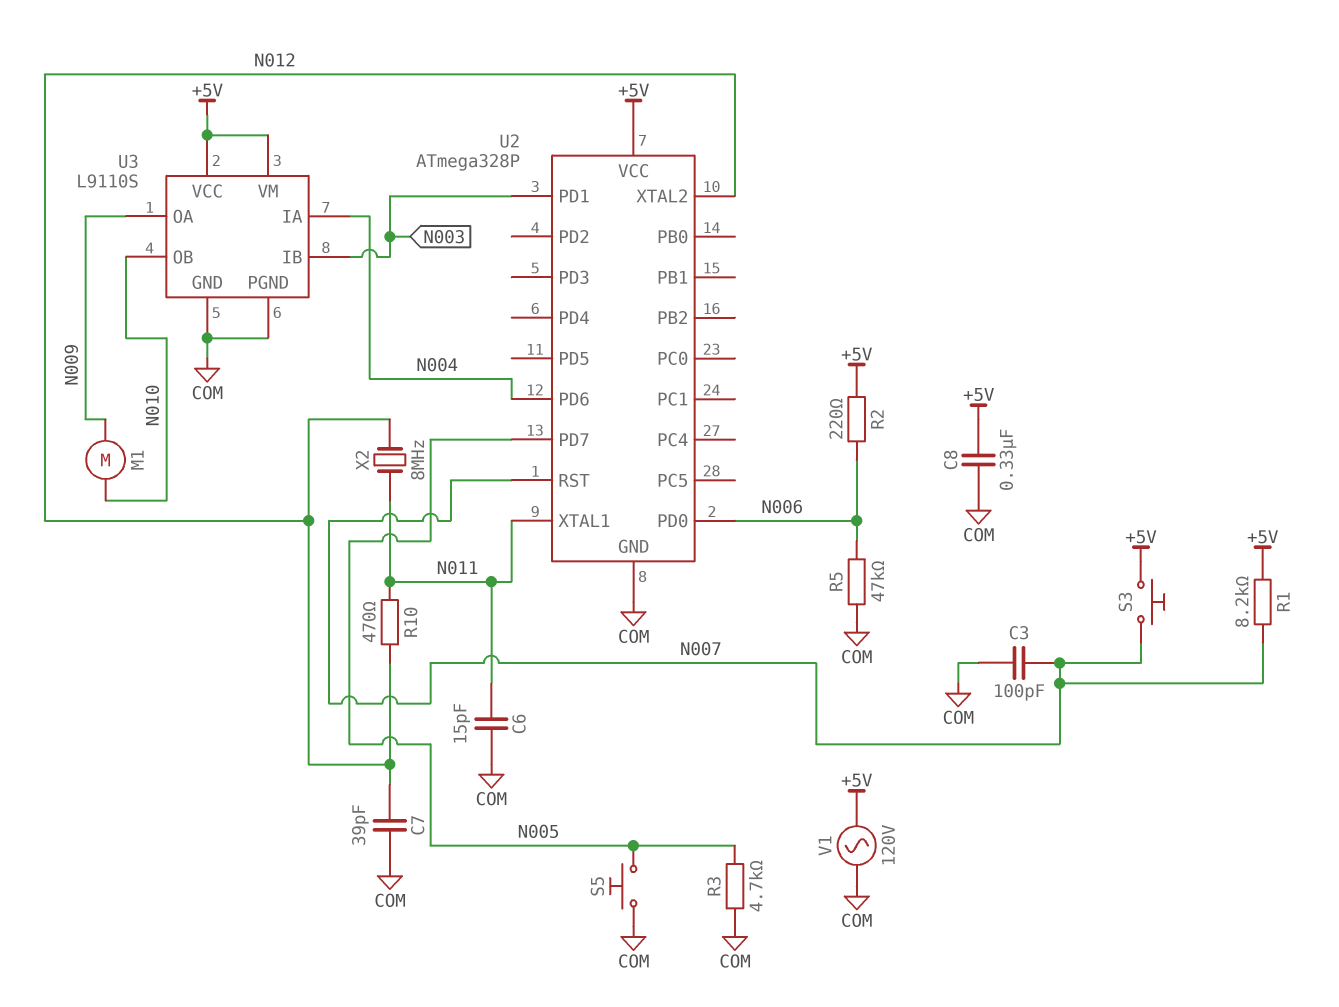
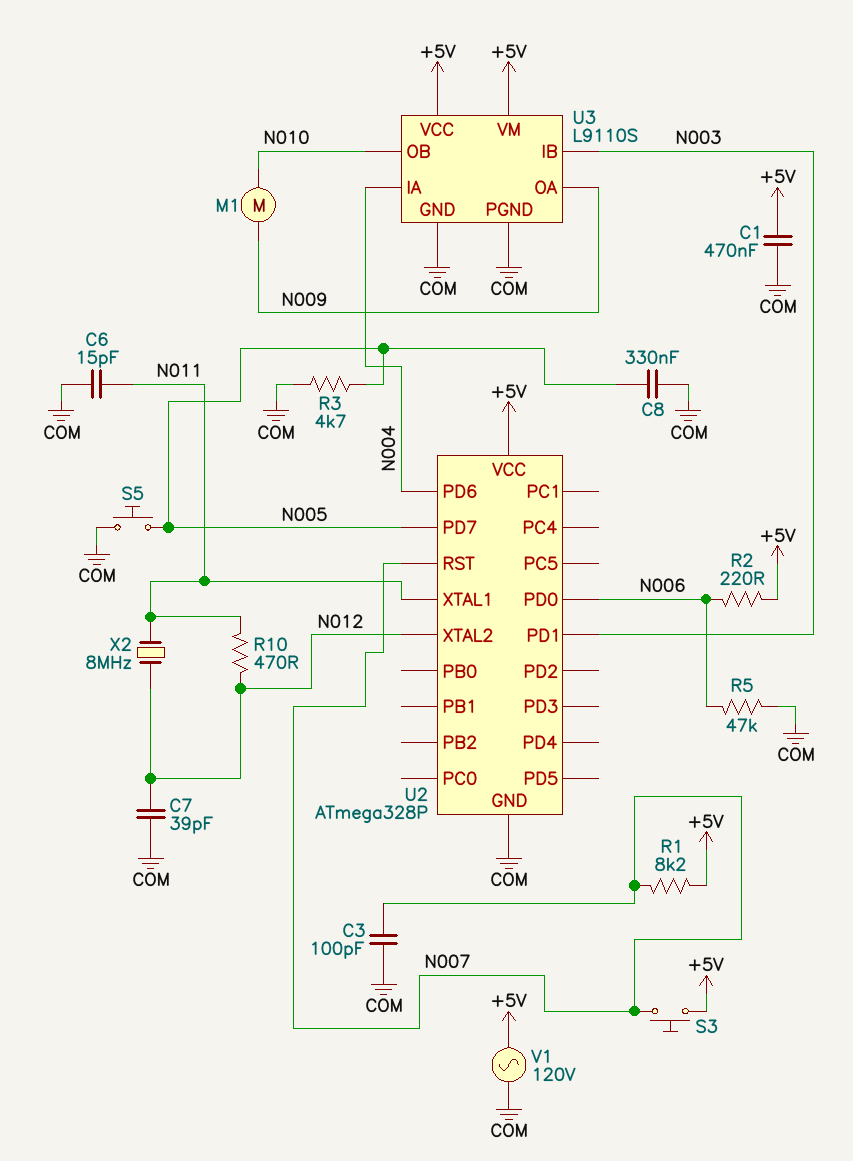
C1: none -> 470nF (+5V, COM)
C8: 330nF (+5V, COM) -> 330nF (COM, N005)

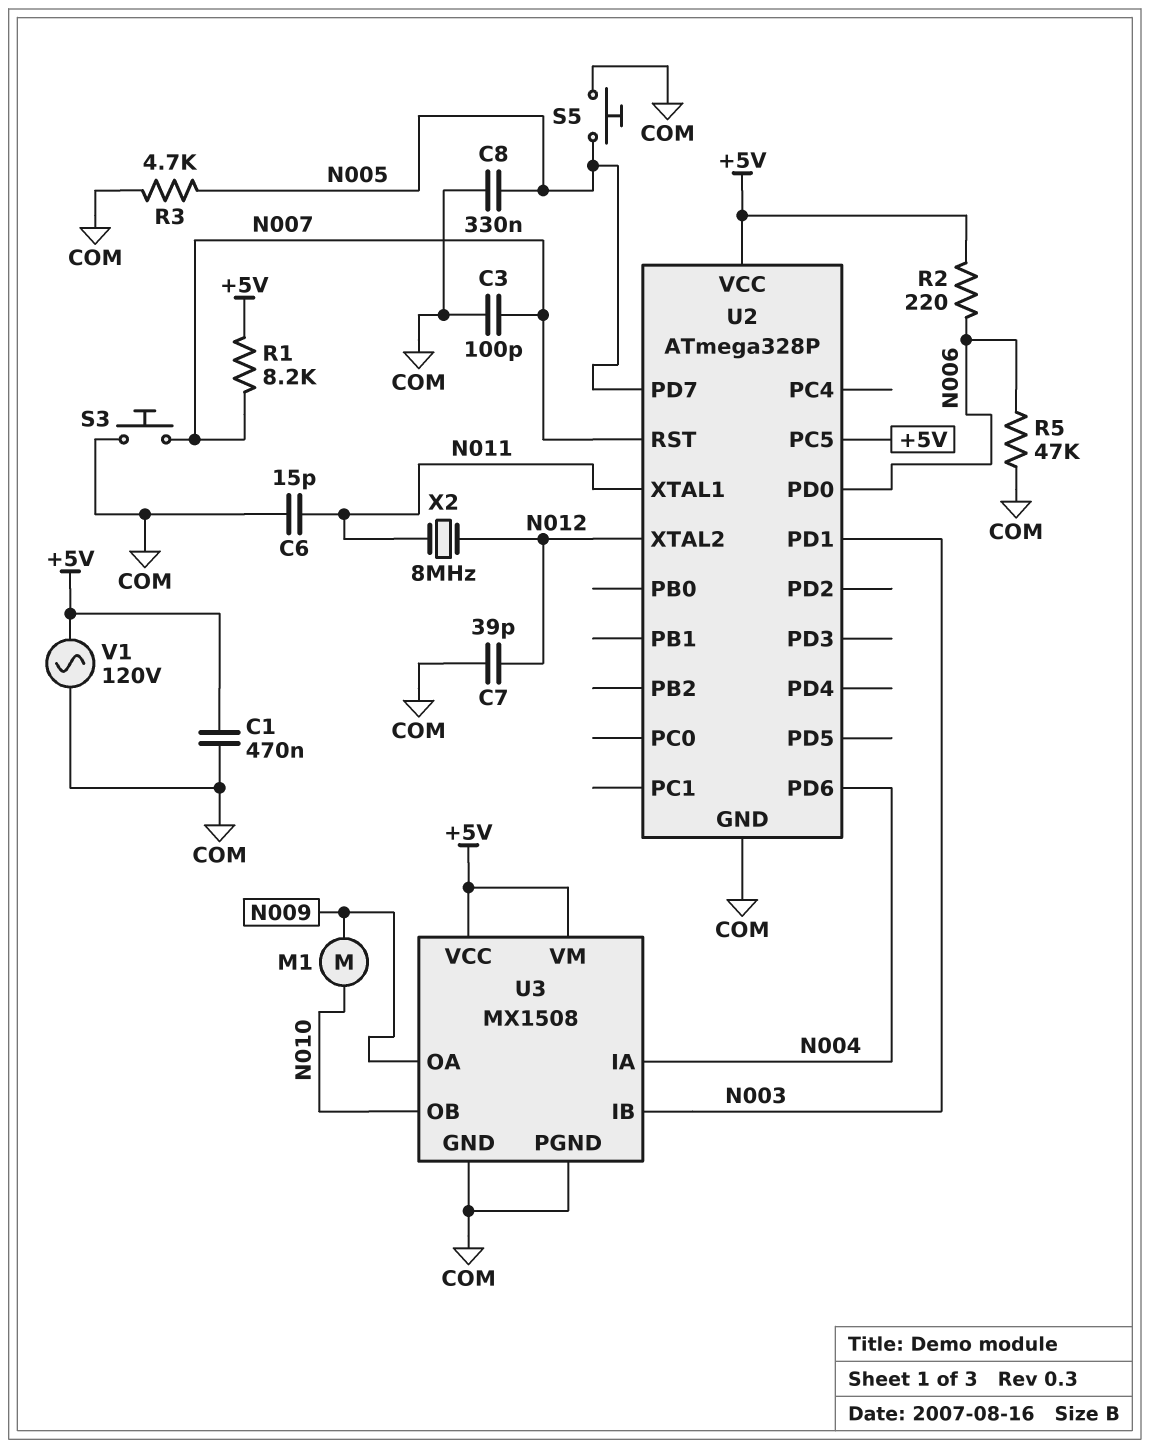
R10: 470 (N011, N012) -> none
S3: button (+5V, N007) -> button (COM, N007)
U2 pin PC5: none -> +5V
U3: L9110S -> MX1508

